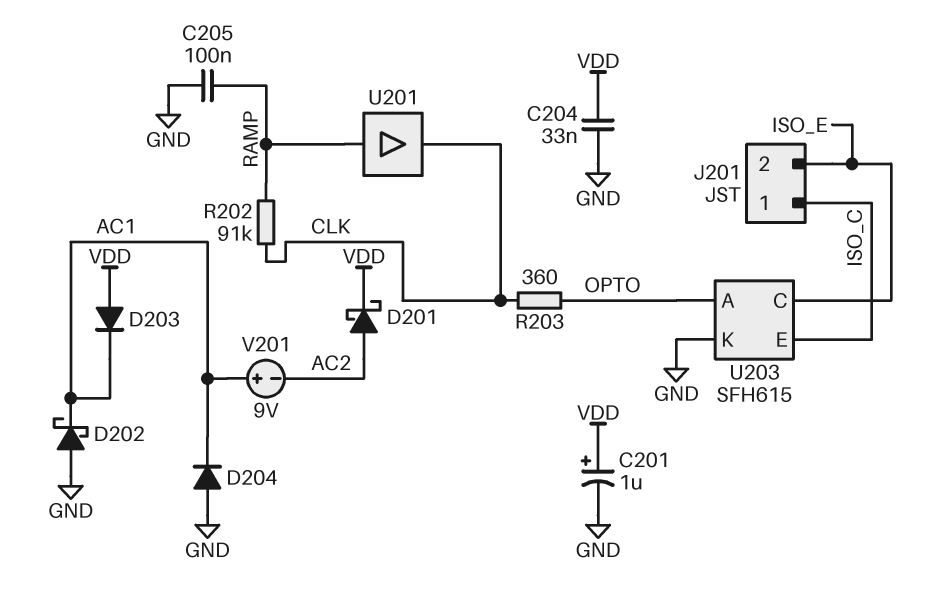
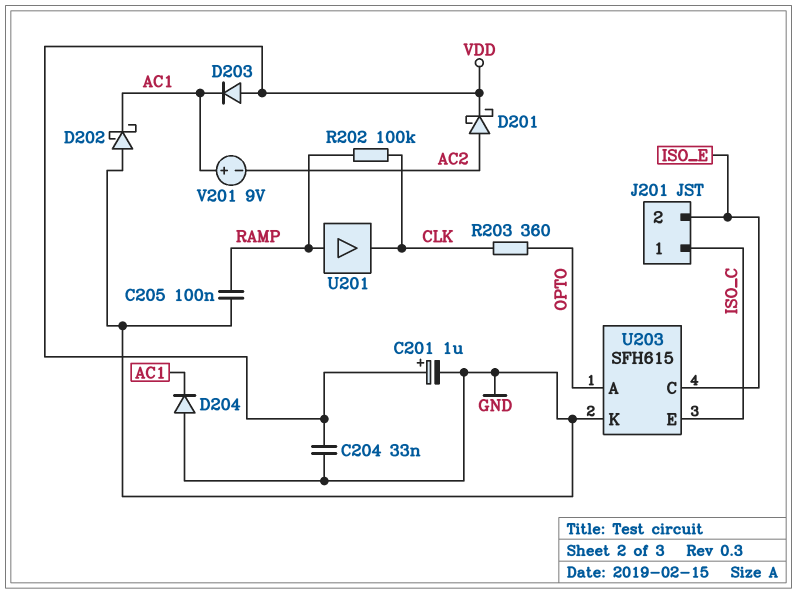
R202: 91k (CLK, RAMP) -> 100k (CLK, RAMP)

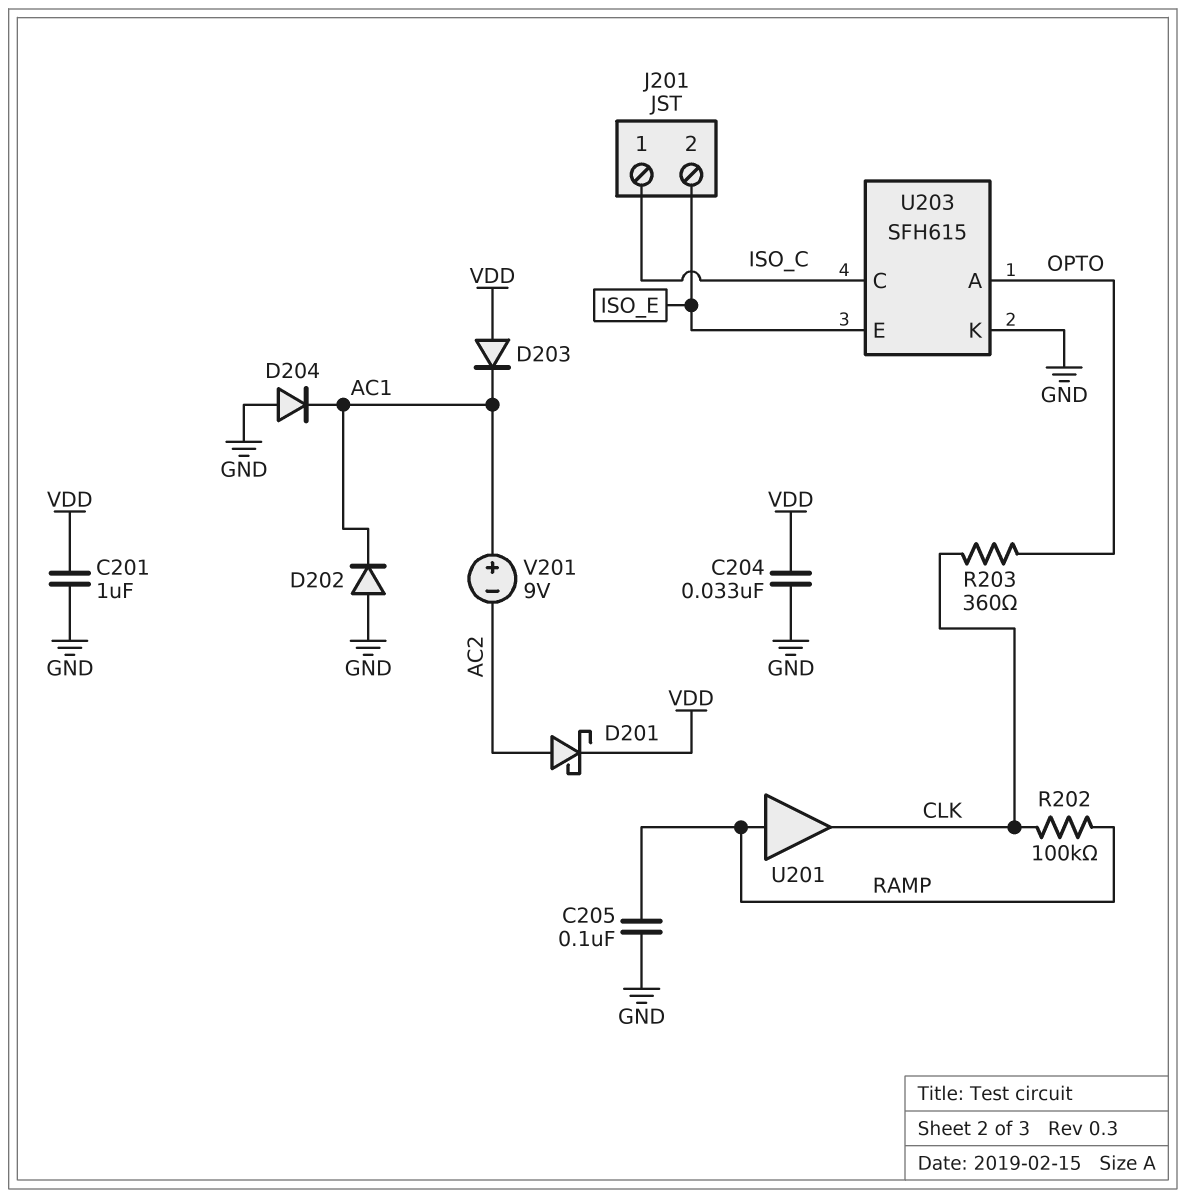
C201: 1uF (plus VDD, minus GND) -> 1uF (GND, VDD)
D202: schottky (A GND, K AC1) -> diode (A GND, K AC1)
U203 pin C: ISO_E -> ISO_C
U203 pin E: ISO_C -> ISO_E

